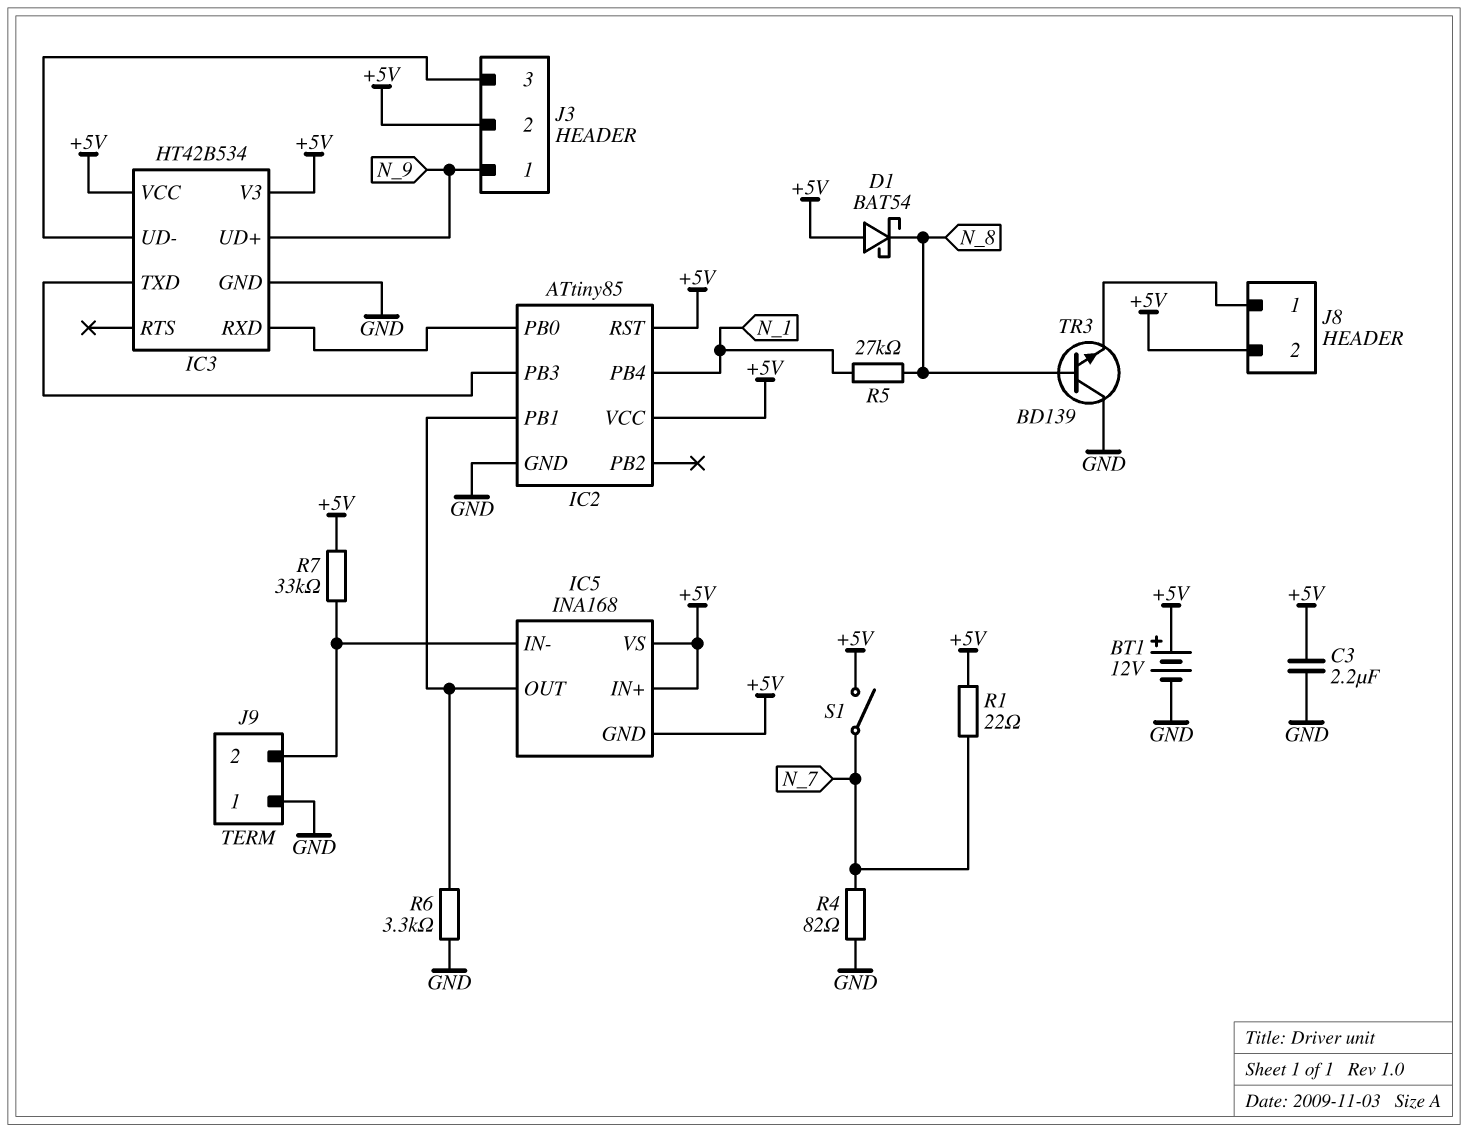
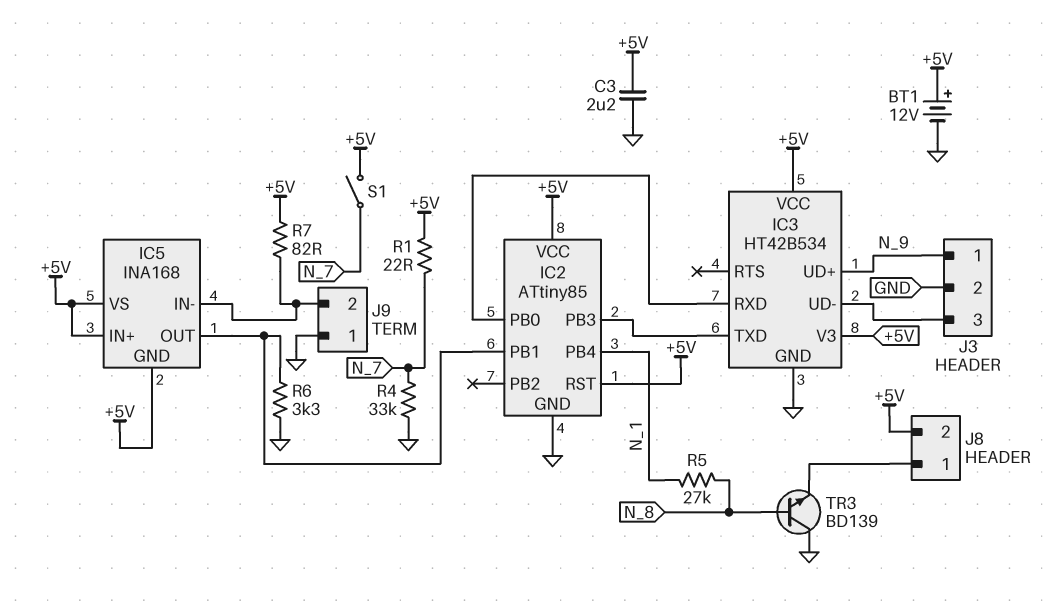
D1: schottky BAT54 (A +5V, K N_8) -> none
J3 pin 2: +5V -> GND
R4: 82 (GND, N_7) -> 33k (GND, N_7)
R7: 33k (+5V, IC5/IN-) -> 82 (+5V, IC5/IN-)

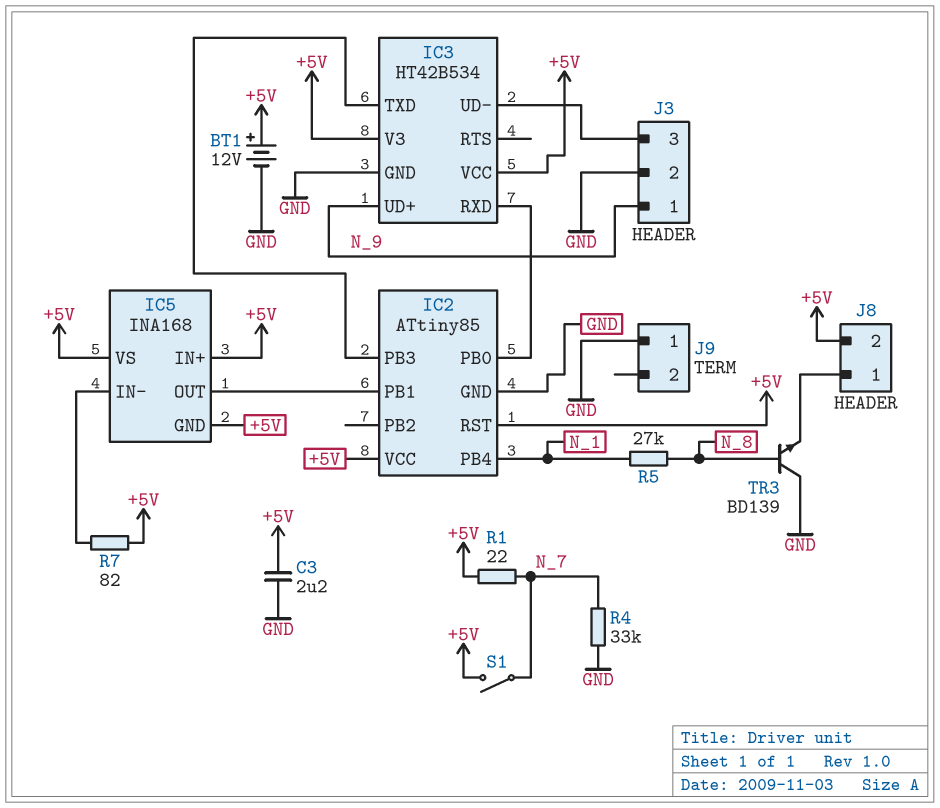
J9 pin 2: IC5/IN- -> none
R6: 3.3k (GND, IC2/PB1) -> none

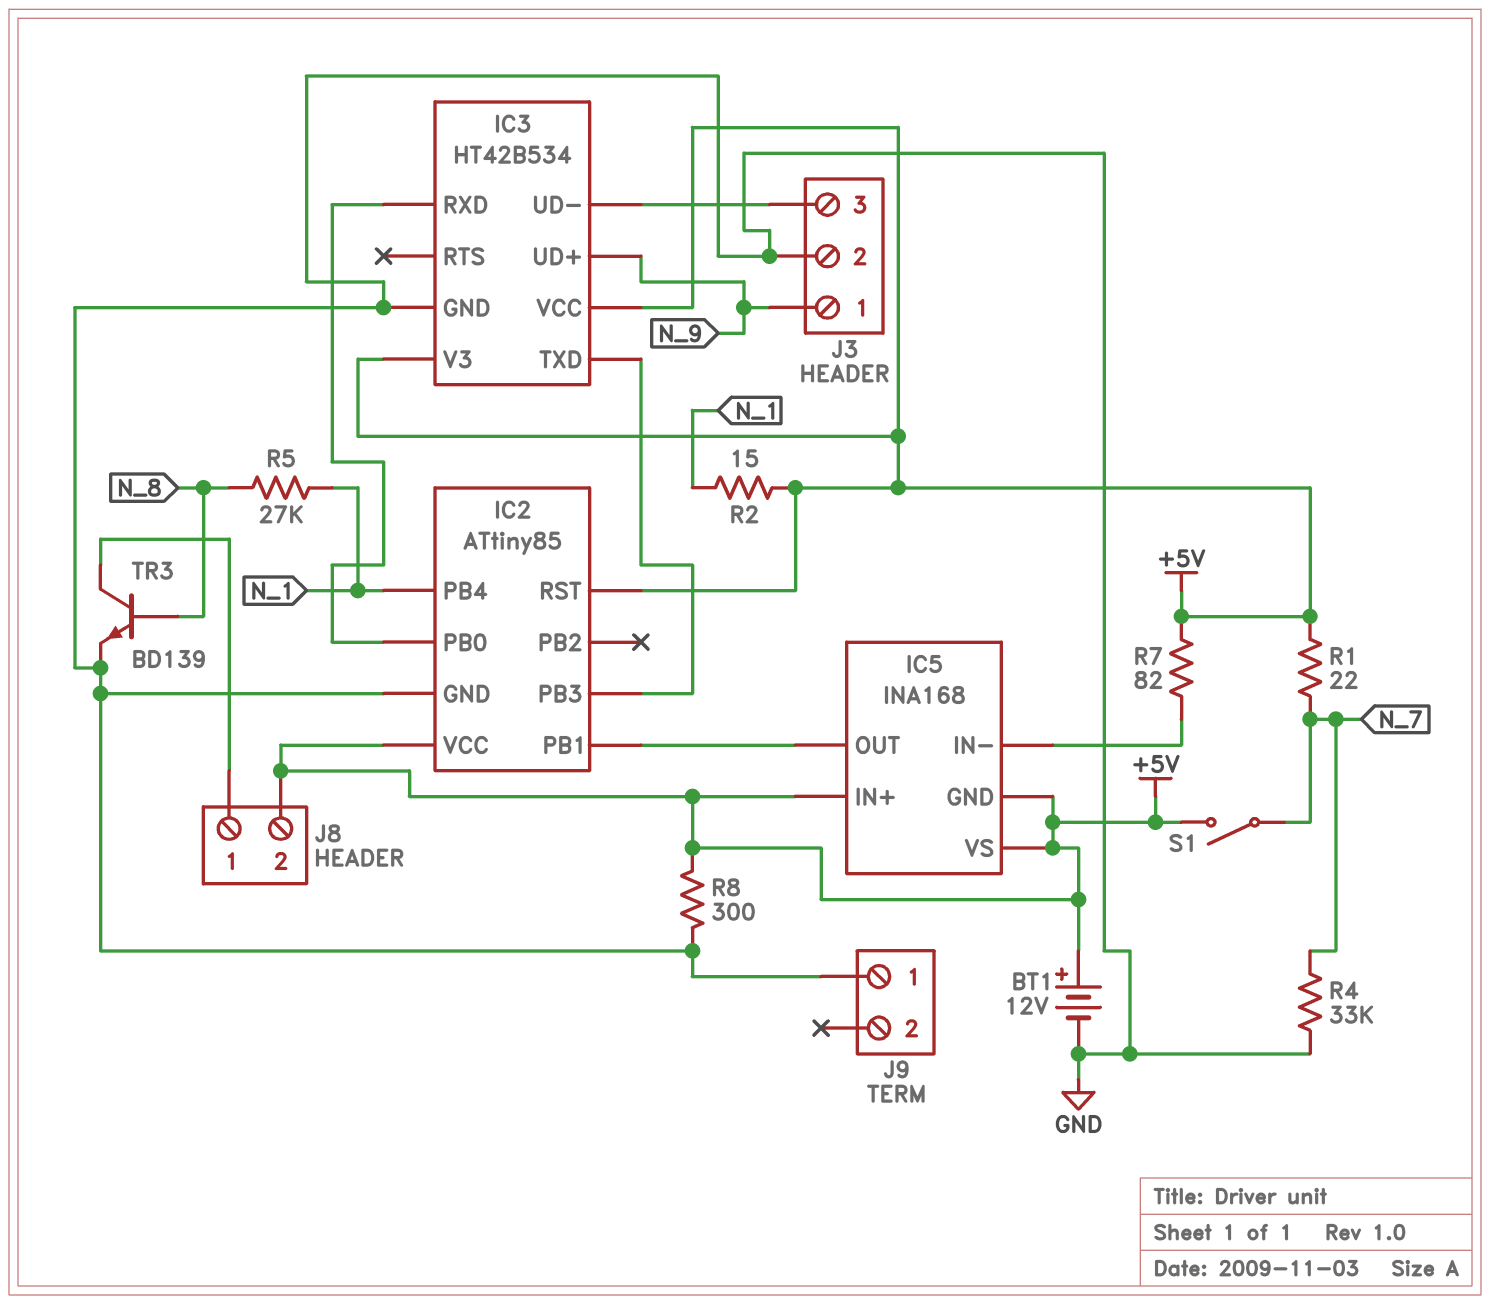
C3: 2.2uF (+5V, GND) -> none
R2: none -> 15 (+5V, N_1)
R8: none -> 300 (+5V, GND)
TR3: NPN BD139 (B N_8, C GND, E J8/1) -> NPN BD139 (B N_8, C J8/1, E GND)

